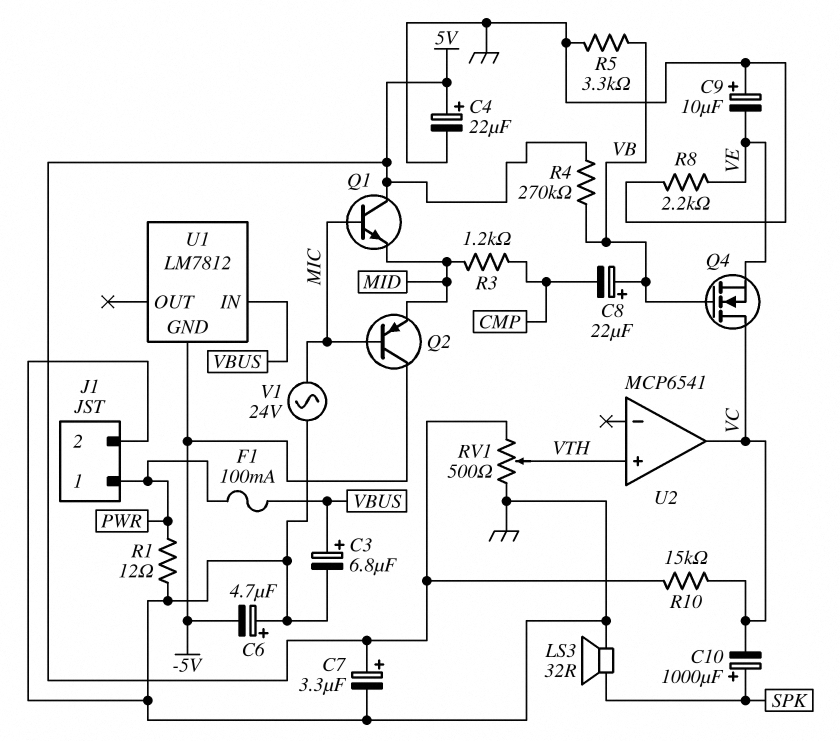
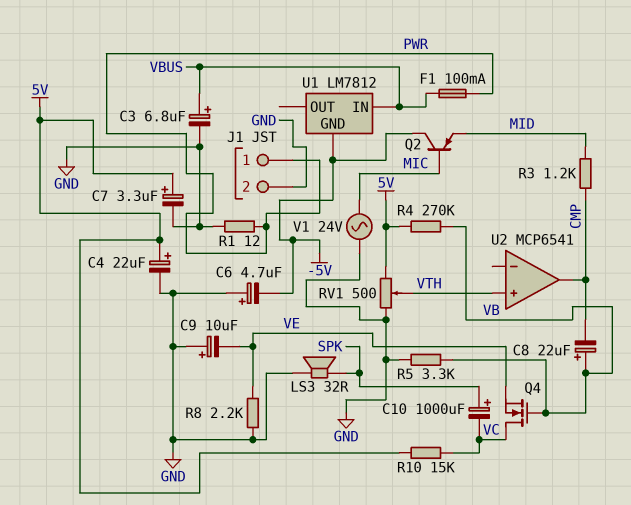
Q1: NPN (B MIC, C 5V, E MID) -> none
U2 pin out: VC -> CMP

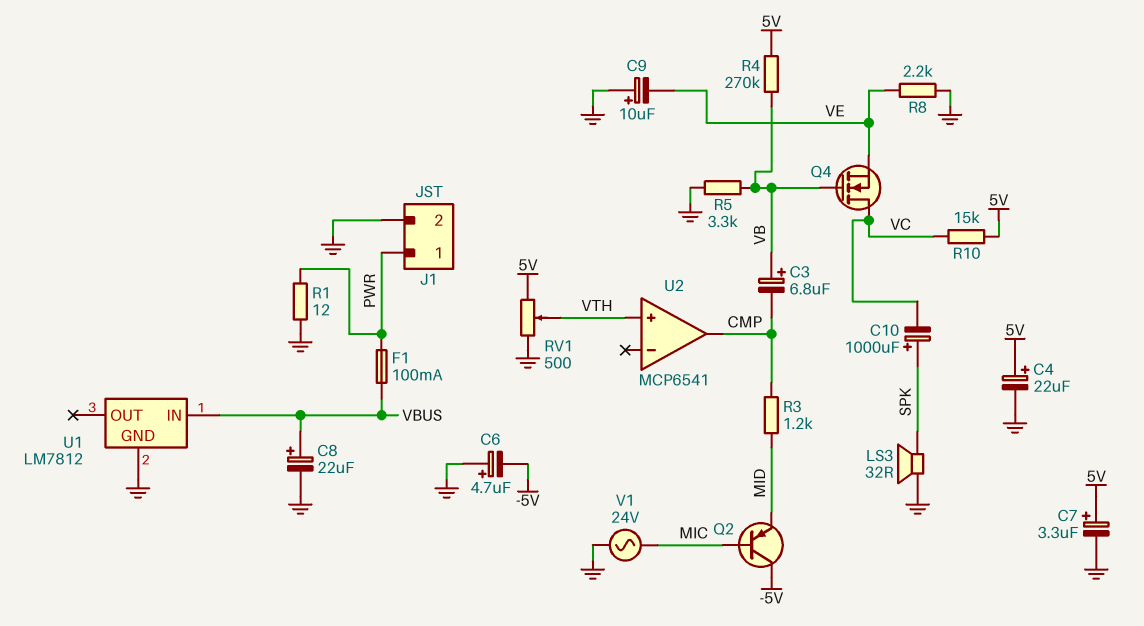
C3: 6.8uF (plus VBUS, minus GND) -> 6.8uF (plus VB, minus CMP)
C8: 22uF (plus VB, minus CMP) -> 22uF (plus VBUS, minus GND)
U1 pin GND: -5V -> GND

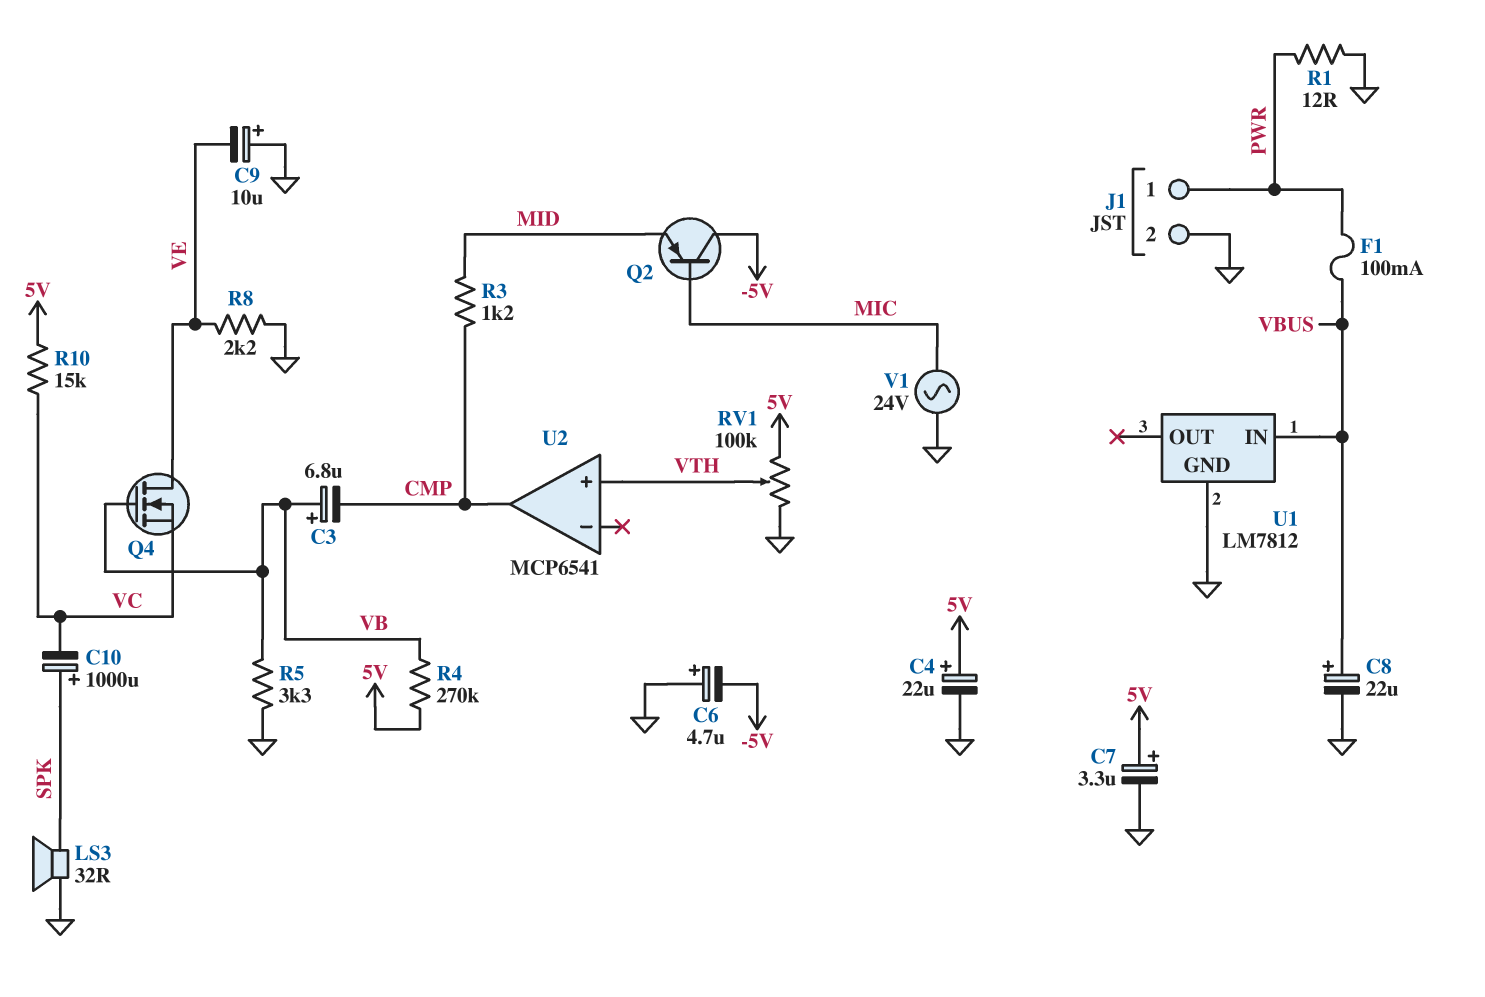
Q4: NMOS (G VB, D VC, S VE) -> NMOS (G VB, D VE, S VC)
RV1: 500 (5V, GND, wiper VTH) -> 100k (5V, GND, wiper VTH)

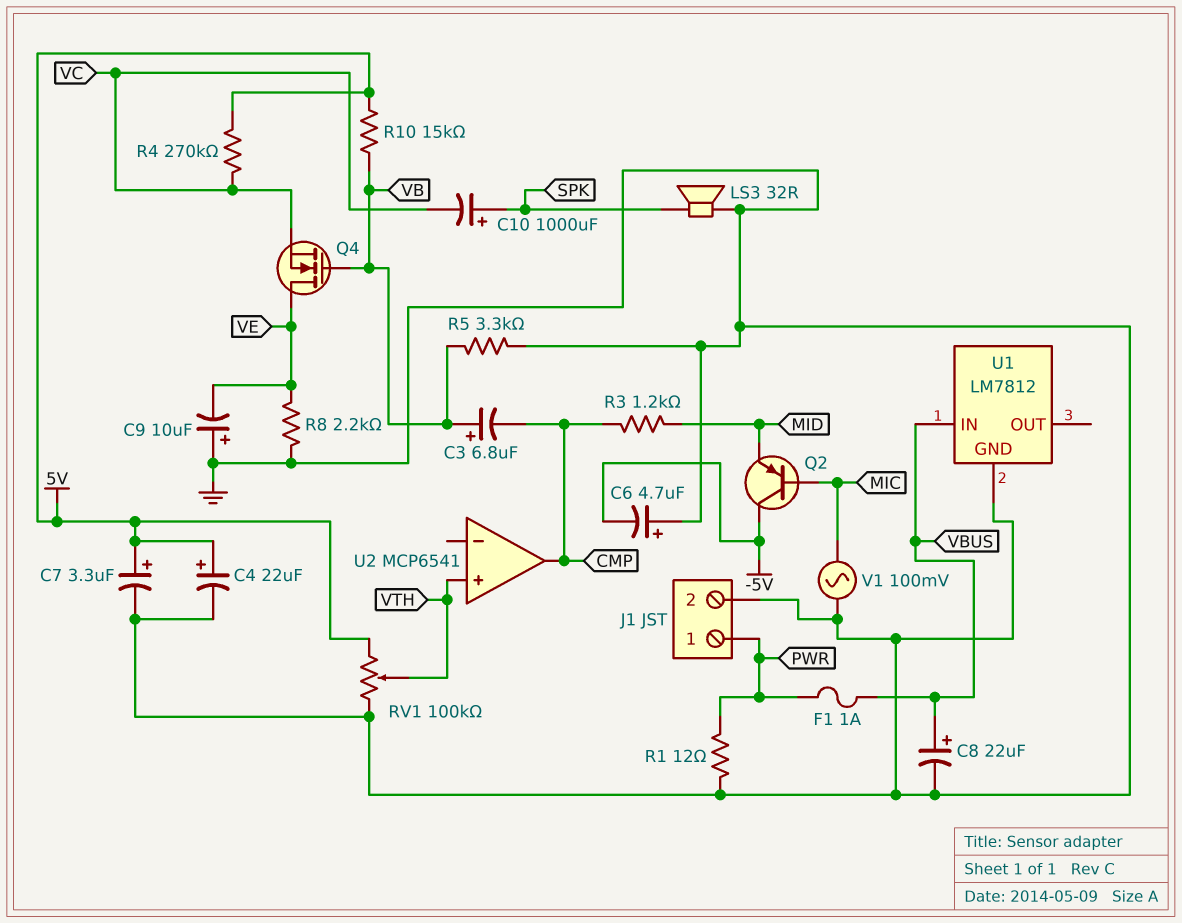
F1: 100mA (PWR, VBUS) -> 1A (PWR, VBUS)
R4: 270k (5V, VB) -> 270k (5V, VC)
R10: 15k (5V, VC) -> 15k (5V, VB)
V1: AC 24V (GND, MIC) -> AC 100mV (GND, MIC)

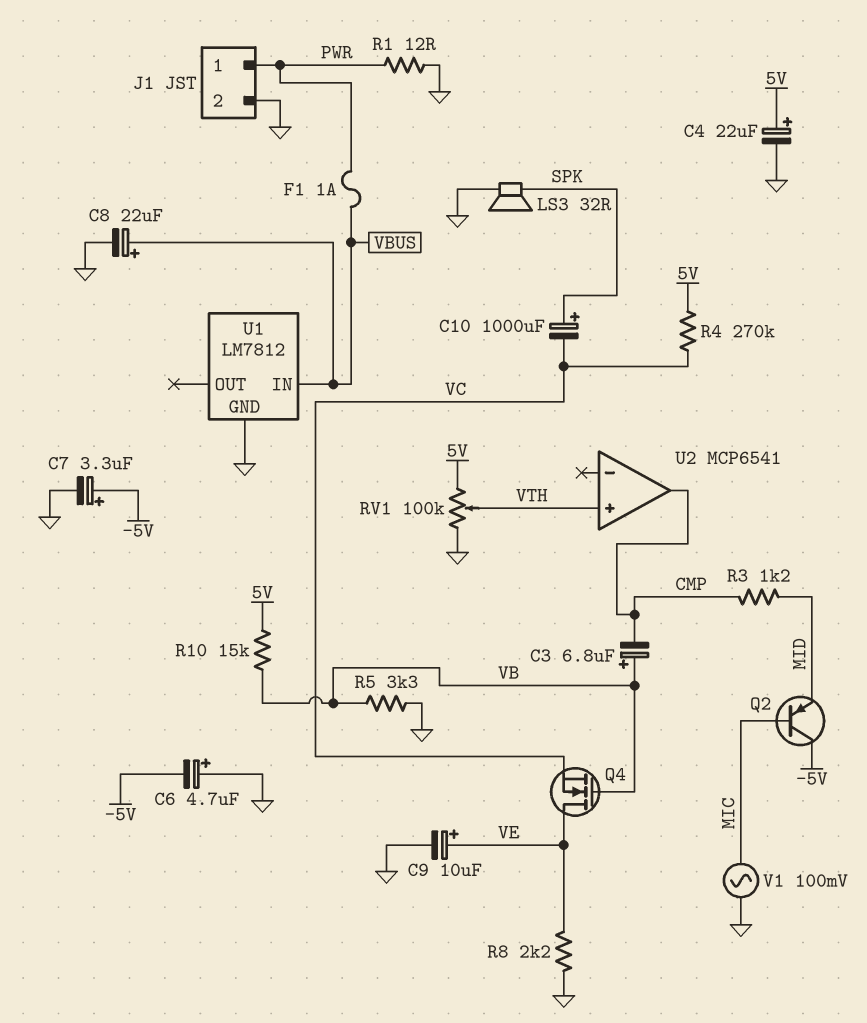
C7: 3.3uF (plus 5V, minus GND) -> 3.3uF (plus -5V, minus GND)
C9: 10uF (plus GND, minus VE) -> 10uF (plus VE, minus GND)

